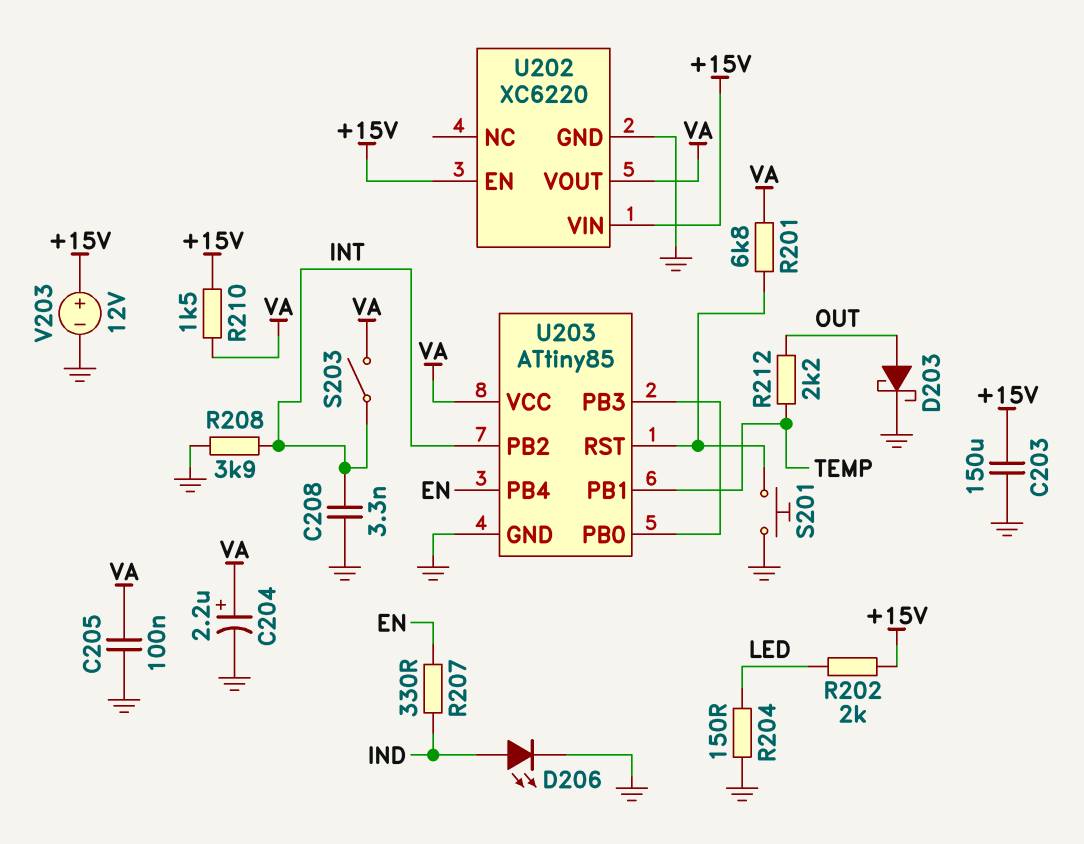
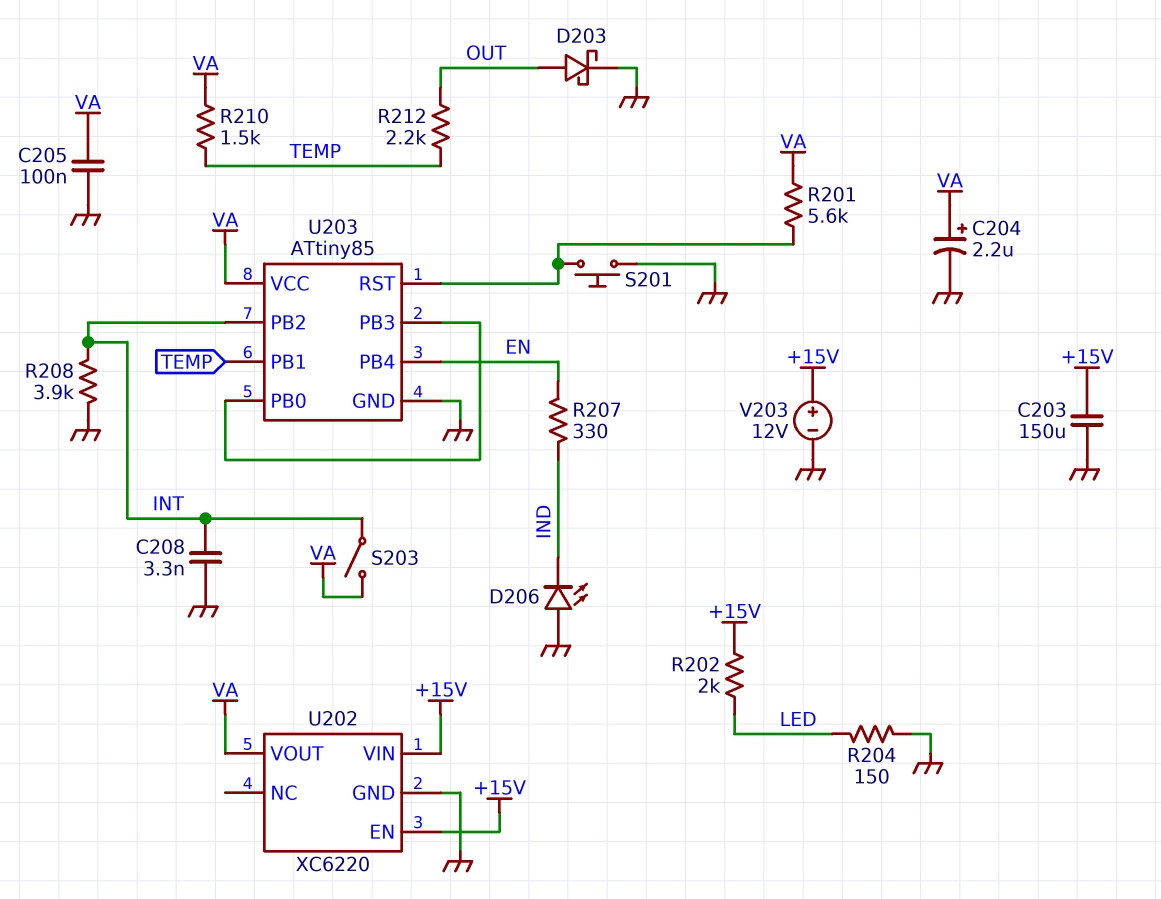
D206: LED (A IND, K GND) -> LED (A GND, K IND)
R201: 6.8k (U203/RST, VA) -> 5.6k (U203/RST, VA)
R210: 1.5k (+15V, VA) -> 1.5k (TEMP, VA)

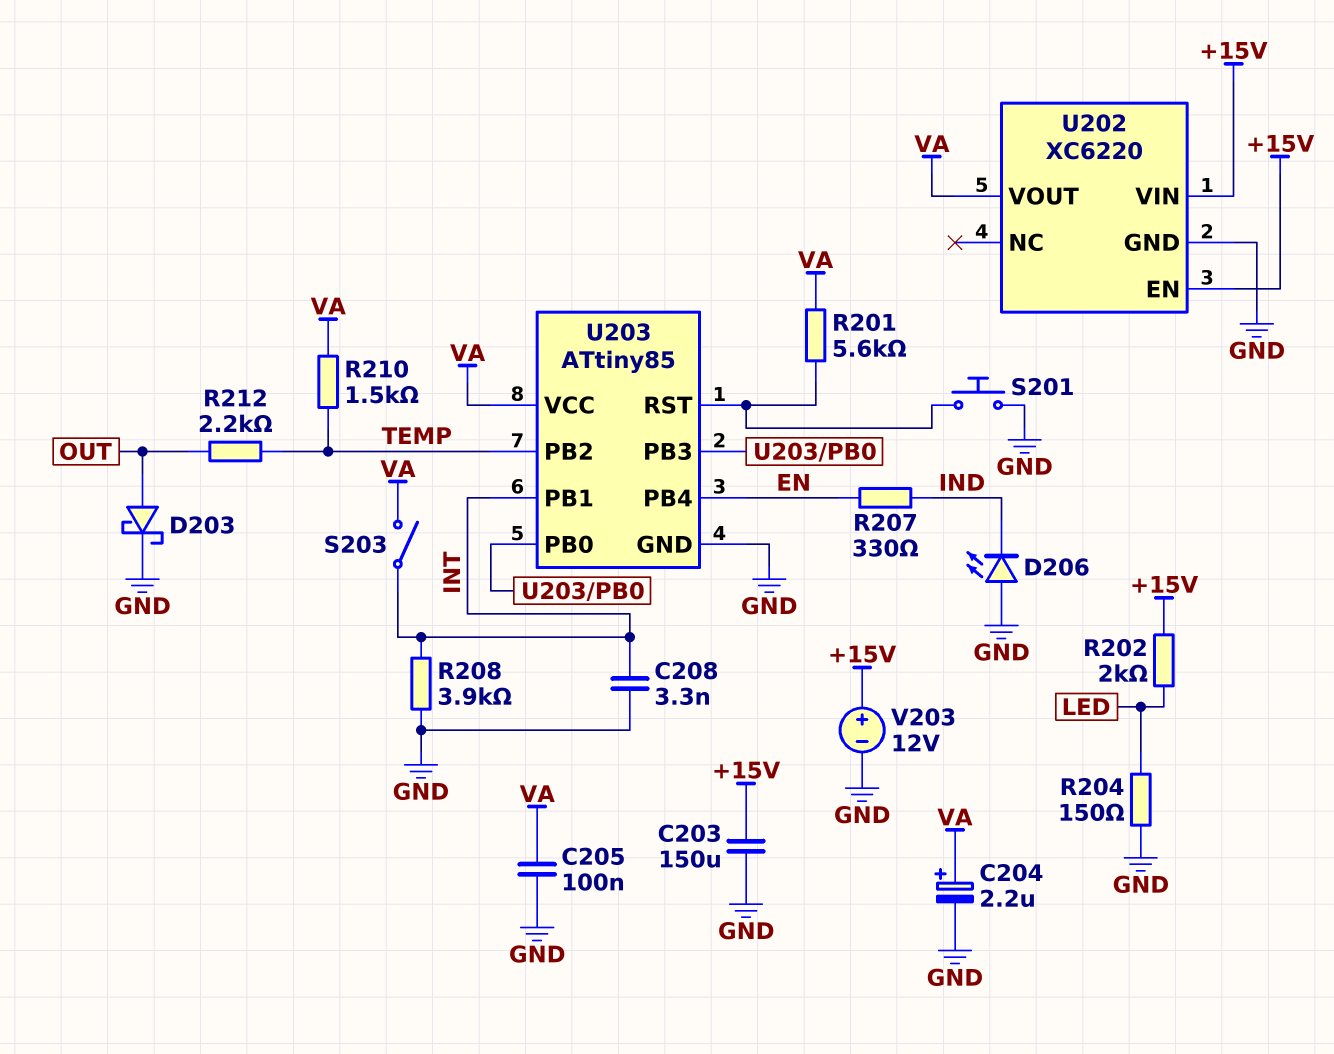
U203 pin PB1: TEMP -> INT
U203 pin PB2: INT -> TEMP

